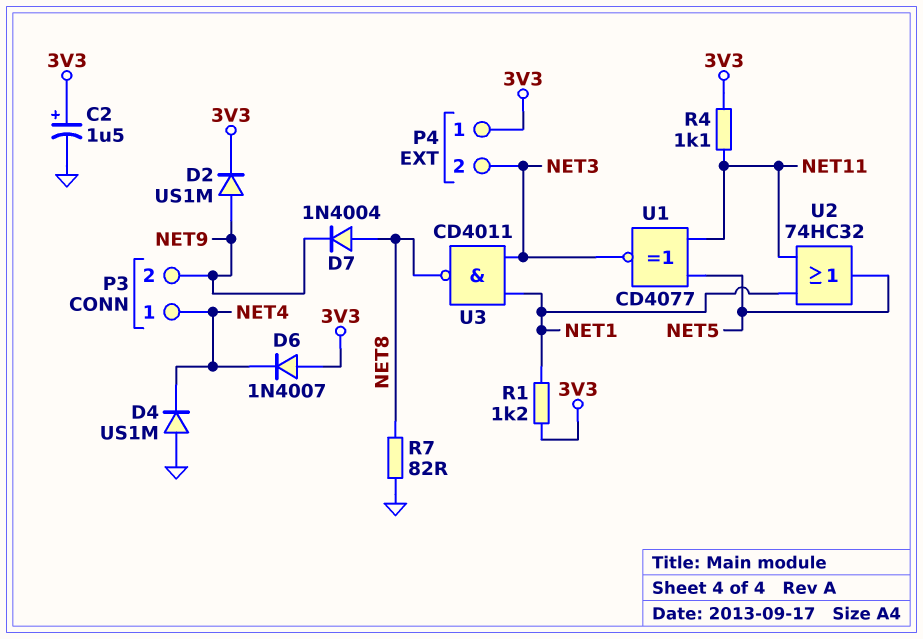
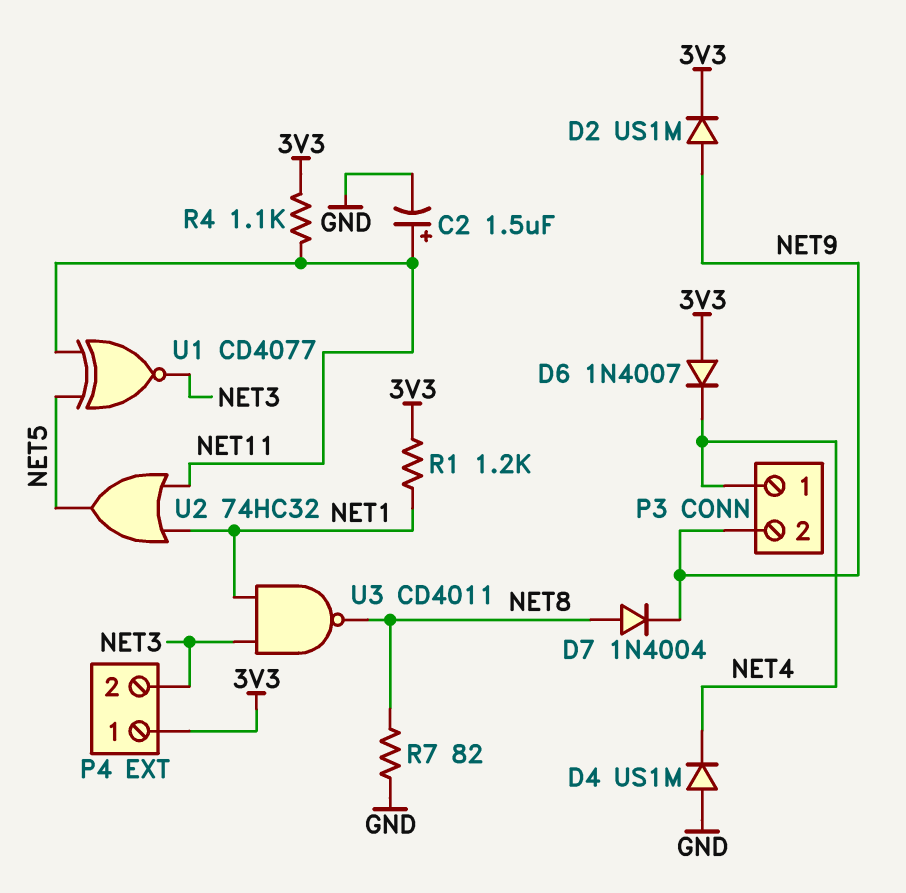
C2: 1.5uF (plus 3V3, minus GND) -> 1.5uF (plus NET11, minus GND)

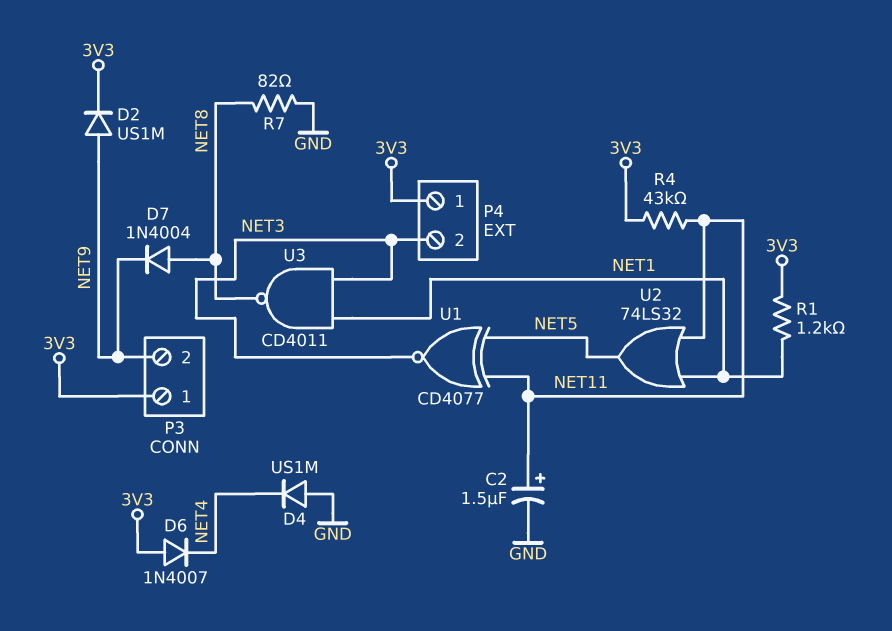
P3 pin 1: NET4 -> 3V3
R4: 1.1k (3V3, NET11) -> 43k (3V3, NET11)
U2: OR 74HC32 (in NET1, in NET11, out NET5) -> OR 74LS32 (in NET1, in NET11, out NET5)

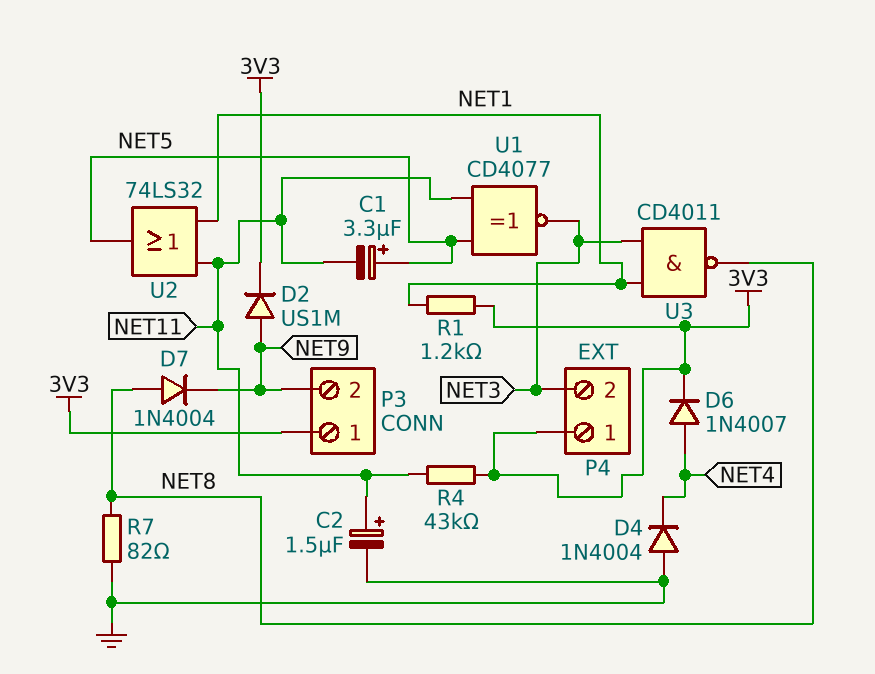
C1: none -> 3.3uF (plus NET5, minus NET11)
D4: diode US1M (A GND, K NET4) -> diode 1N4004 (A GND, K NET4)
D6: diode 1N4007 (A 3V3, K NET4) -> diode 1N4007 (A NET4, K 3V3)

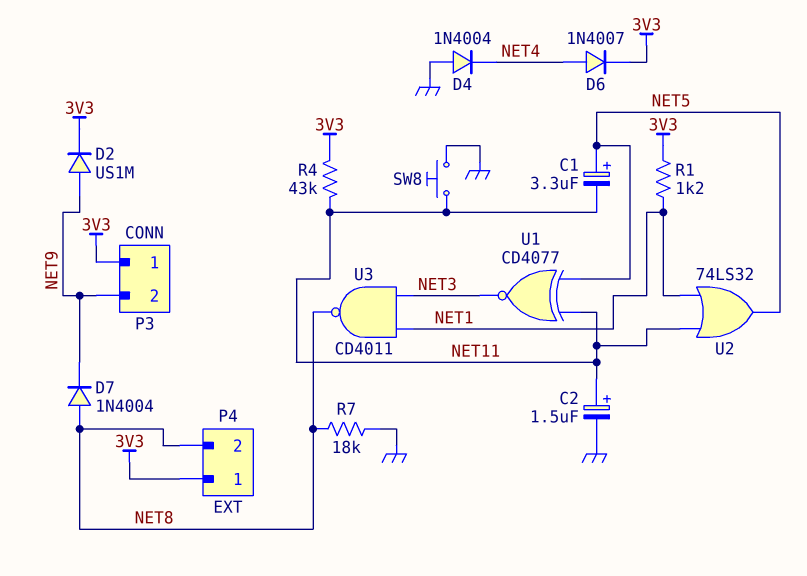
P4 pin 2: NET3 -> NET8
R7: 82 (GND, NET8) -> 18k (GND, NET8)
SW8: none -> button (GND, NET11)

